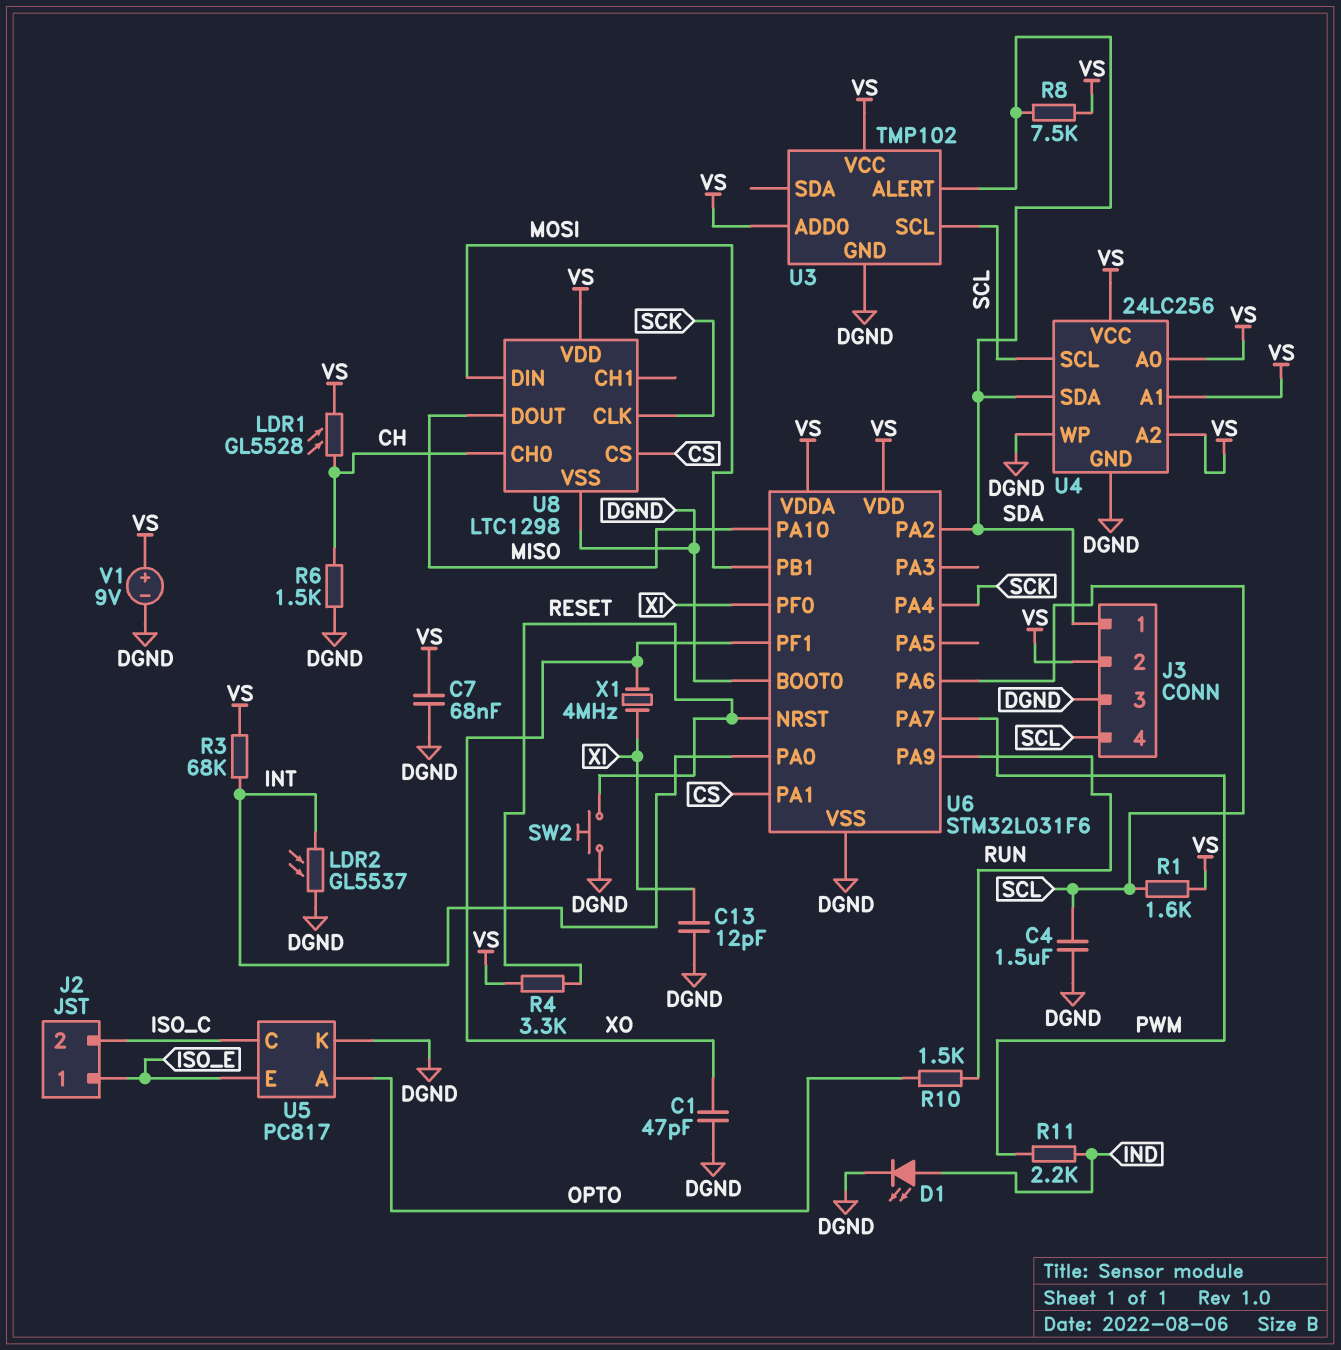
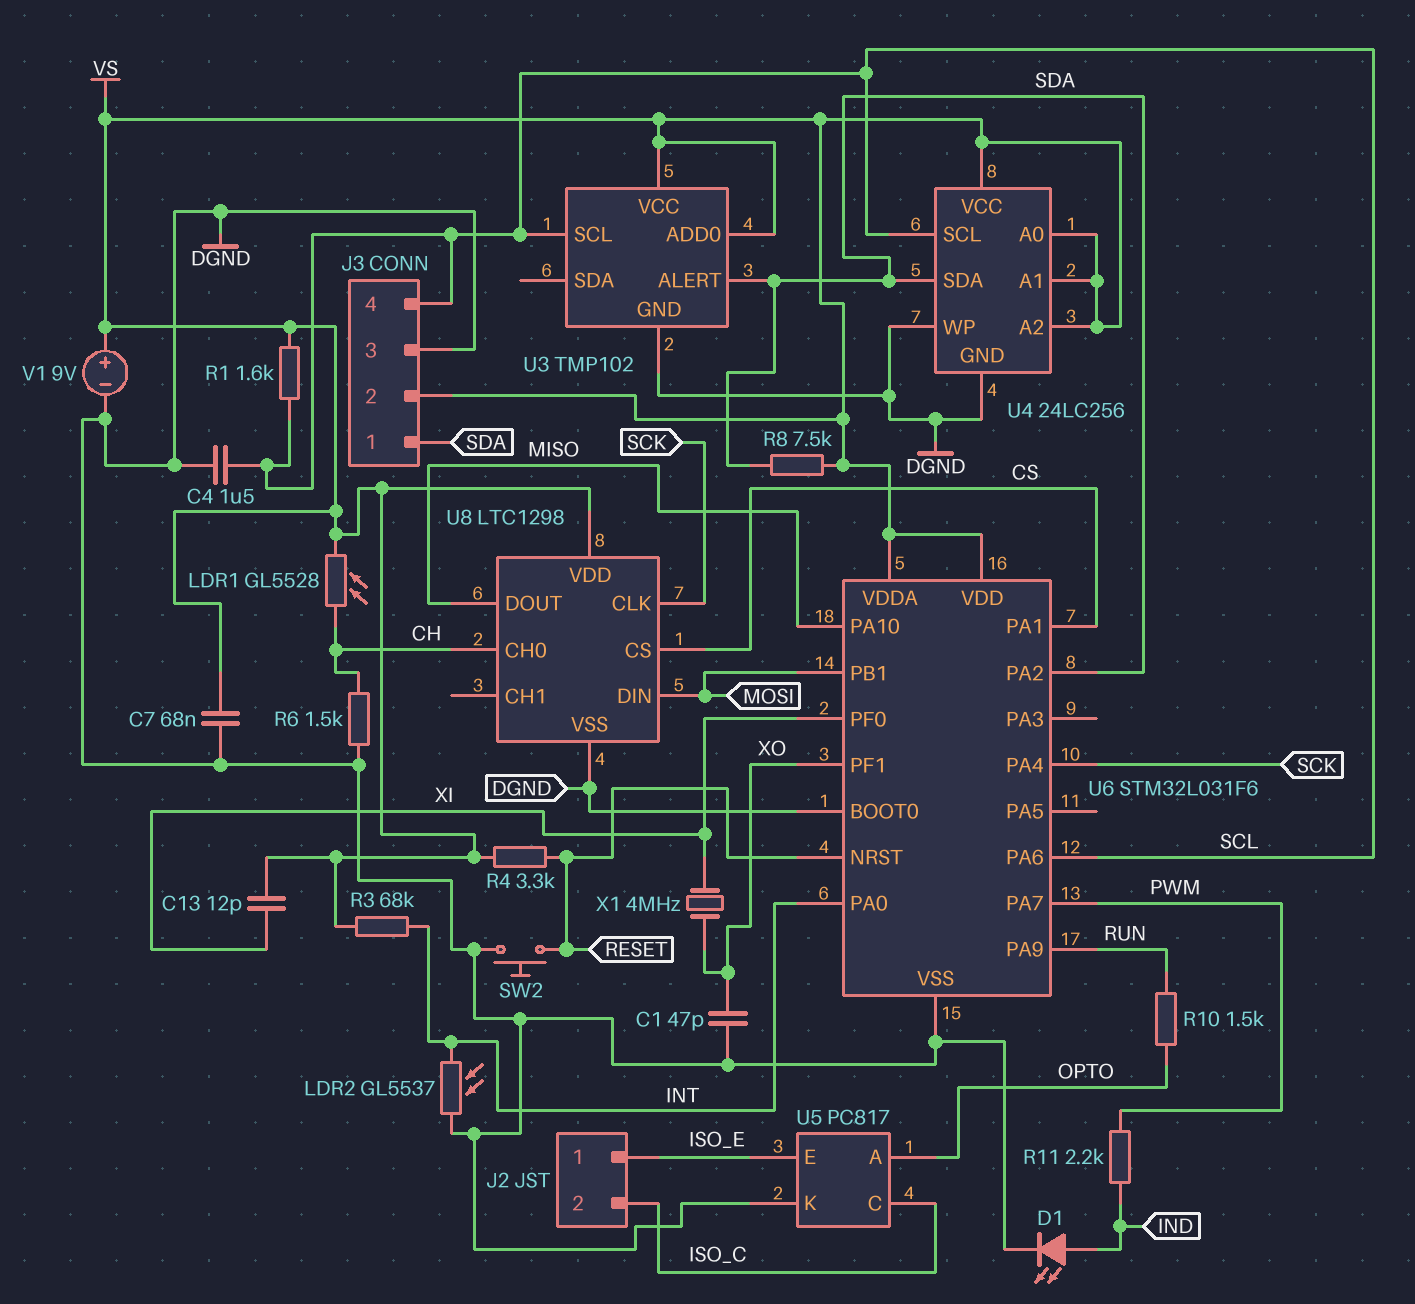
C13: 12pF (DGND, XI) -> 12pF (VS, XI)

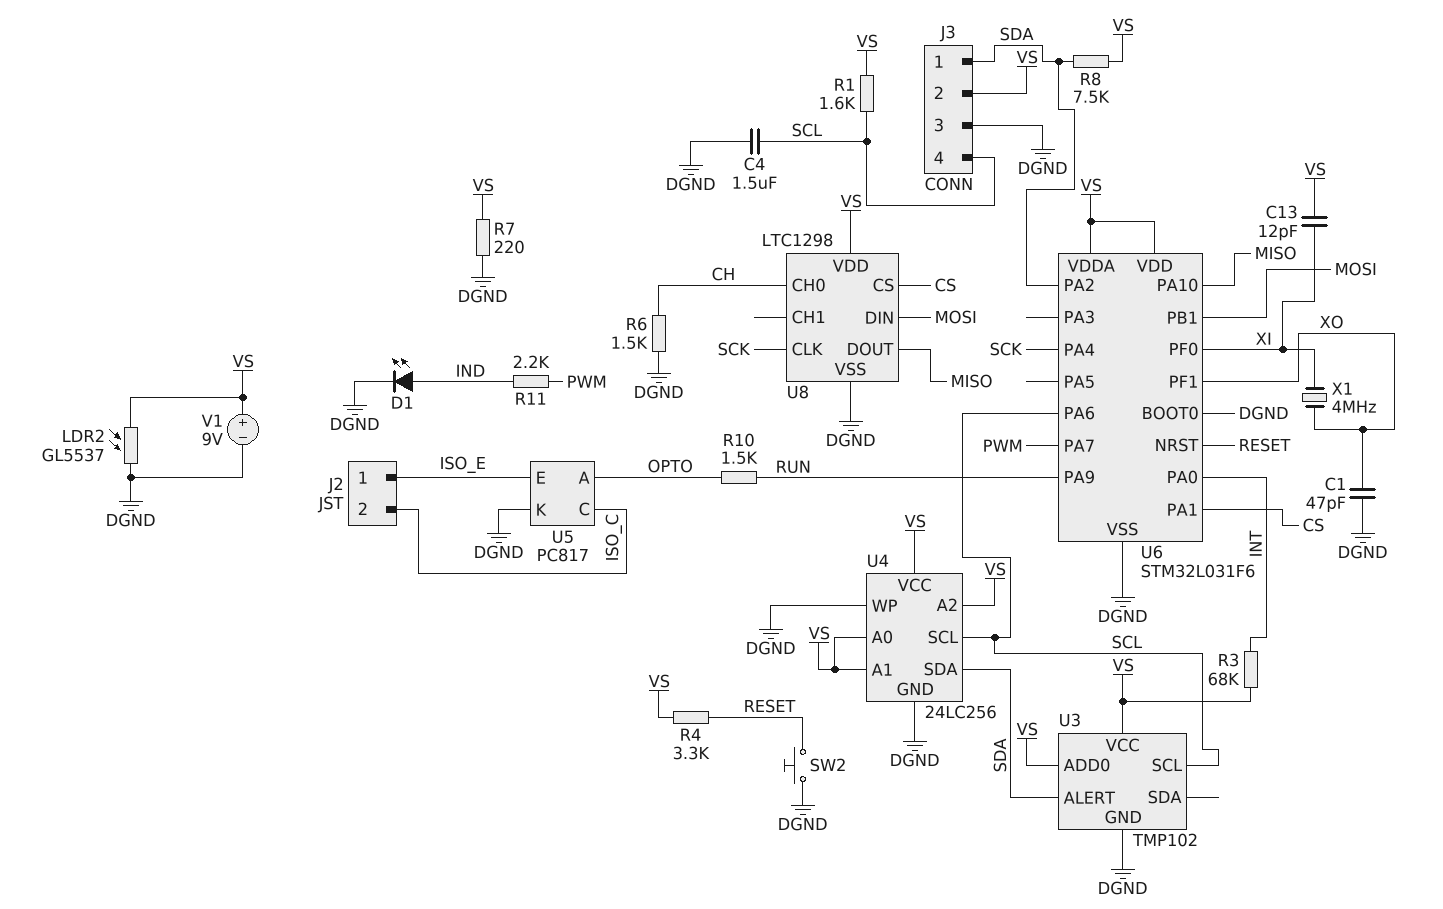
C7: 68nF (DGND, VS) -> none
LDR1: GL5528 (CH, VS) -> none
LDR2: GL5537 (DGND, INT) -> GL5537 (DGND, VS)
R7: none -> 220 (DGND, VS)

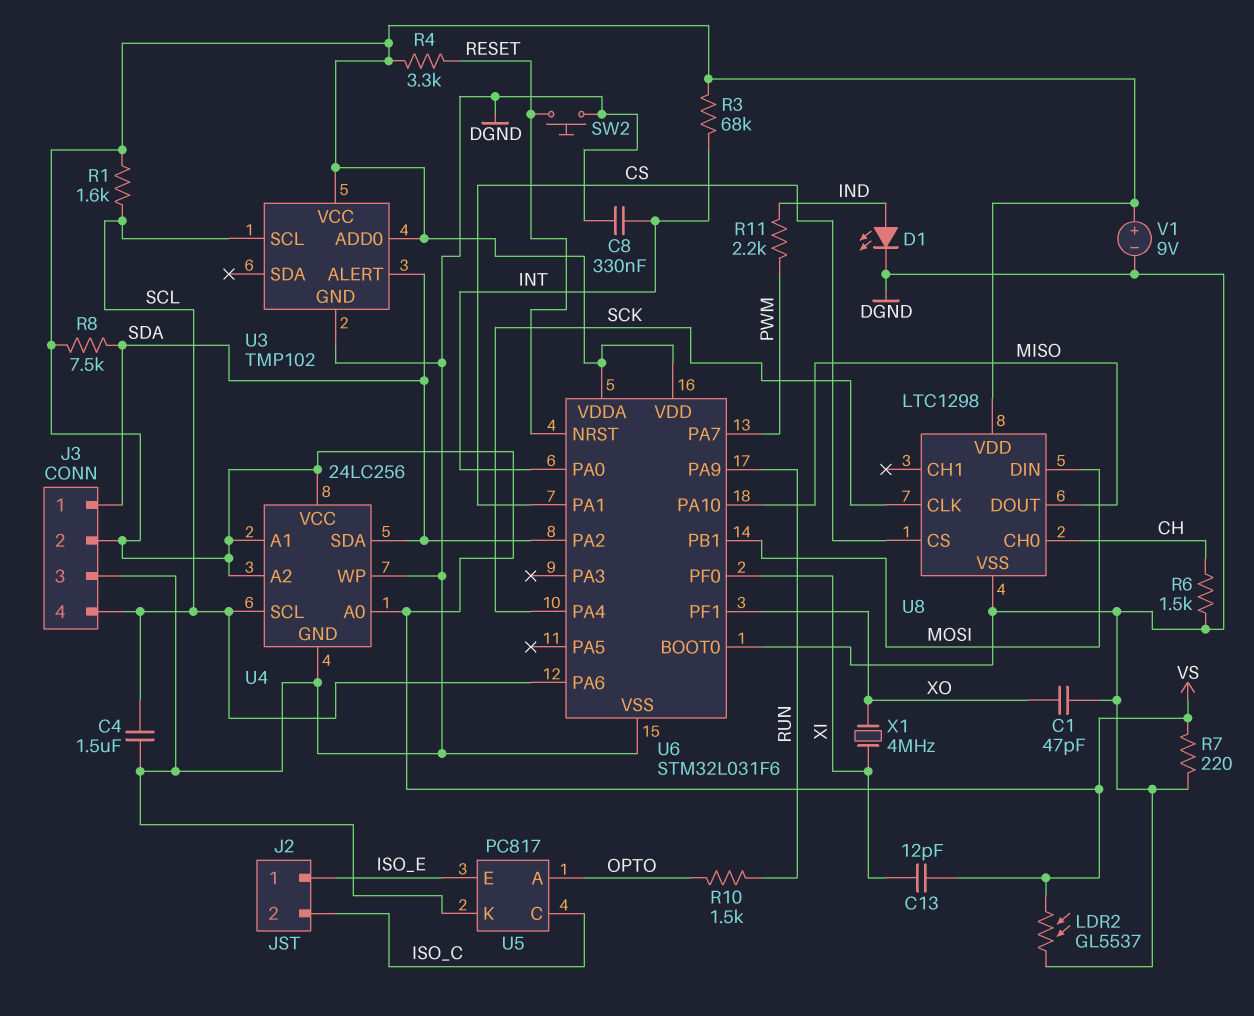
C8: none -> 330nF (DGND, INT)

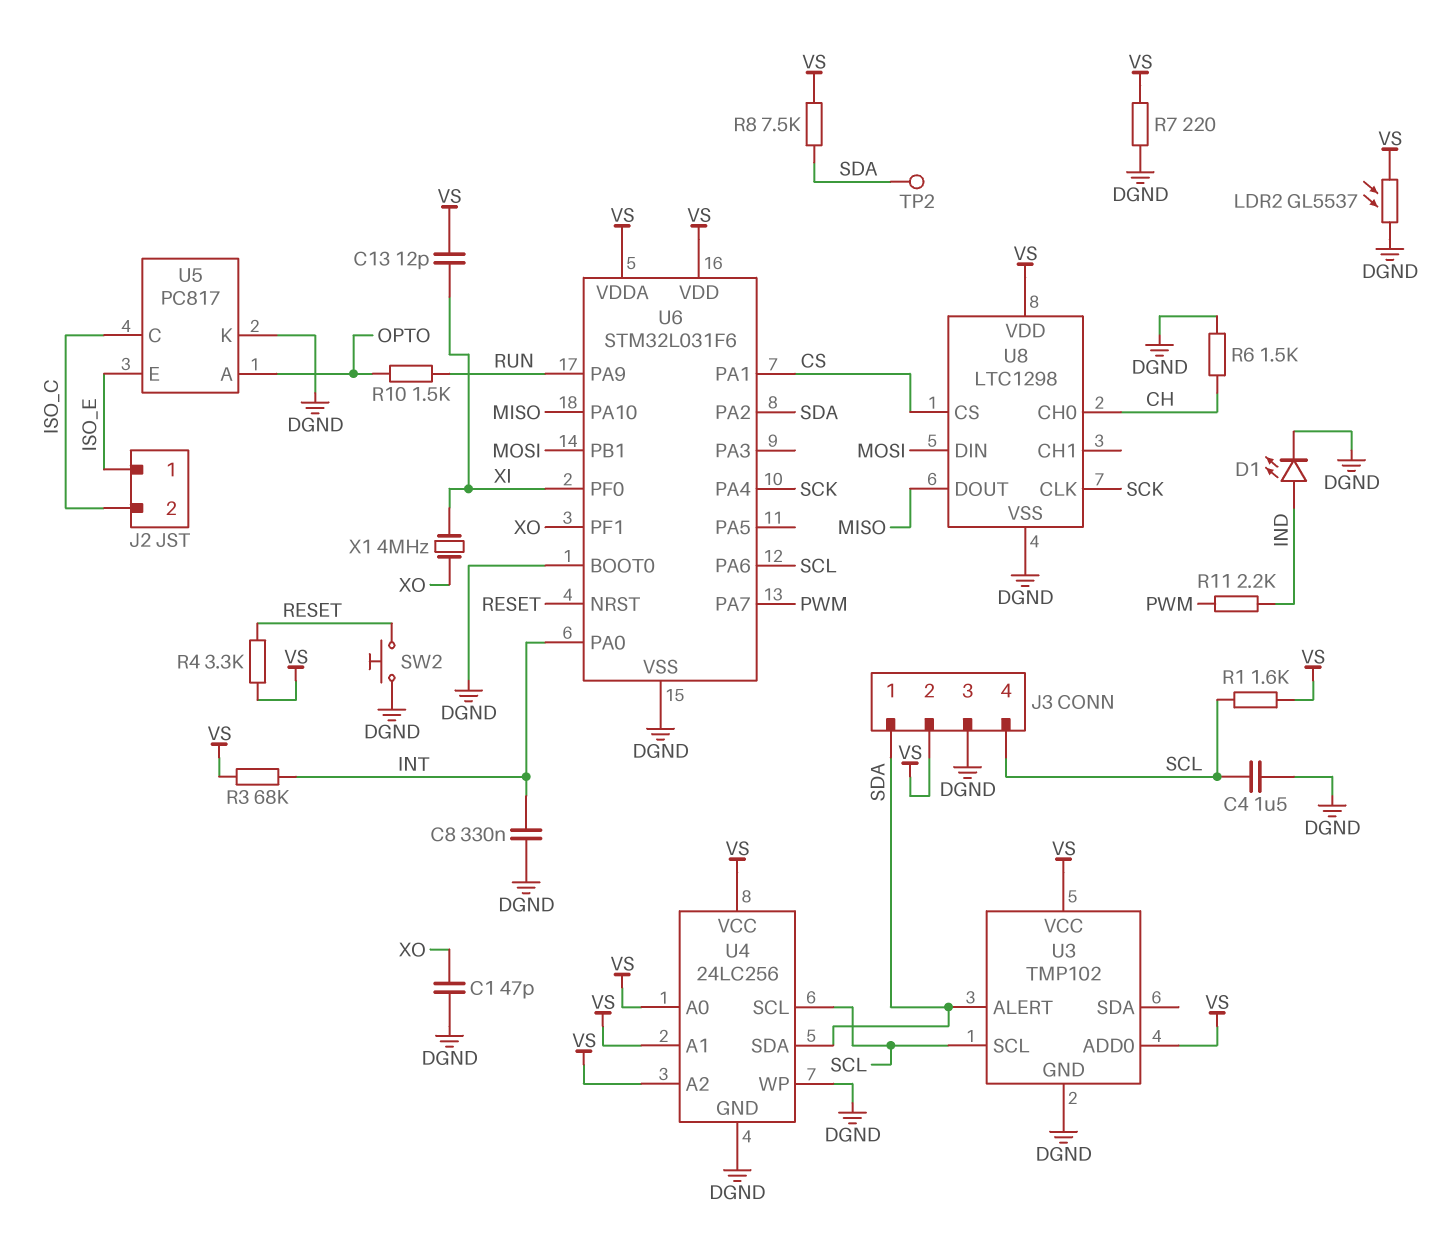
TP2: none -> test point (SDA)
V1: 9V (plus VS, minus DGND) -> none

